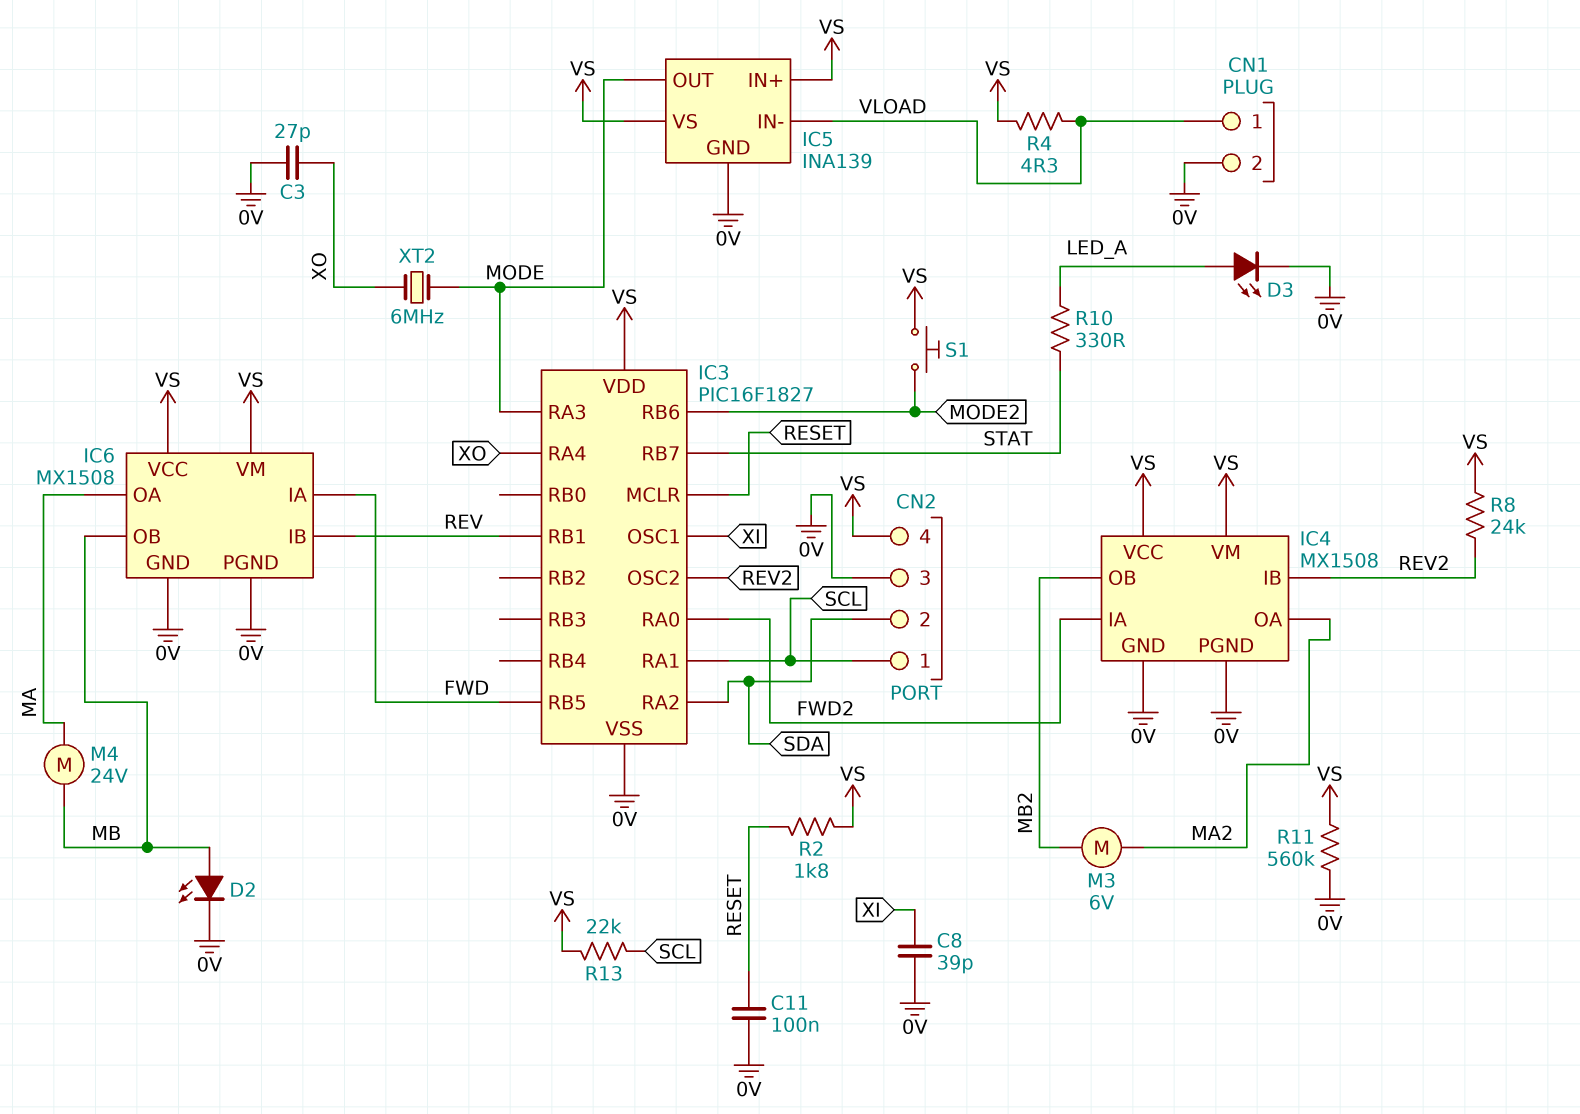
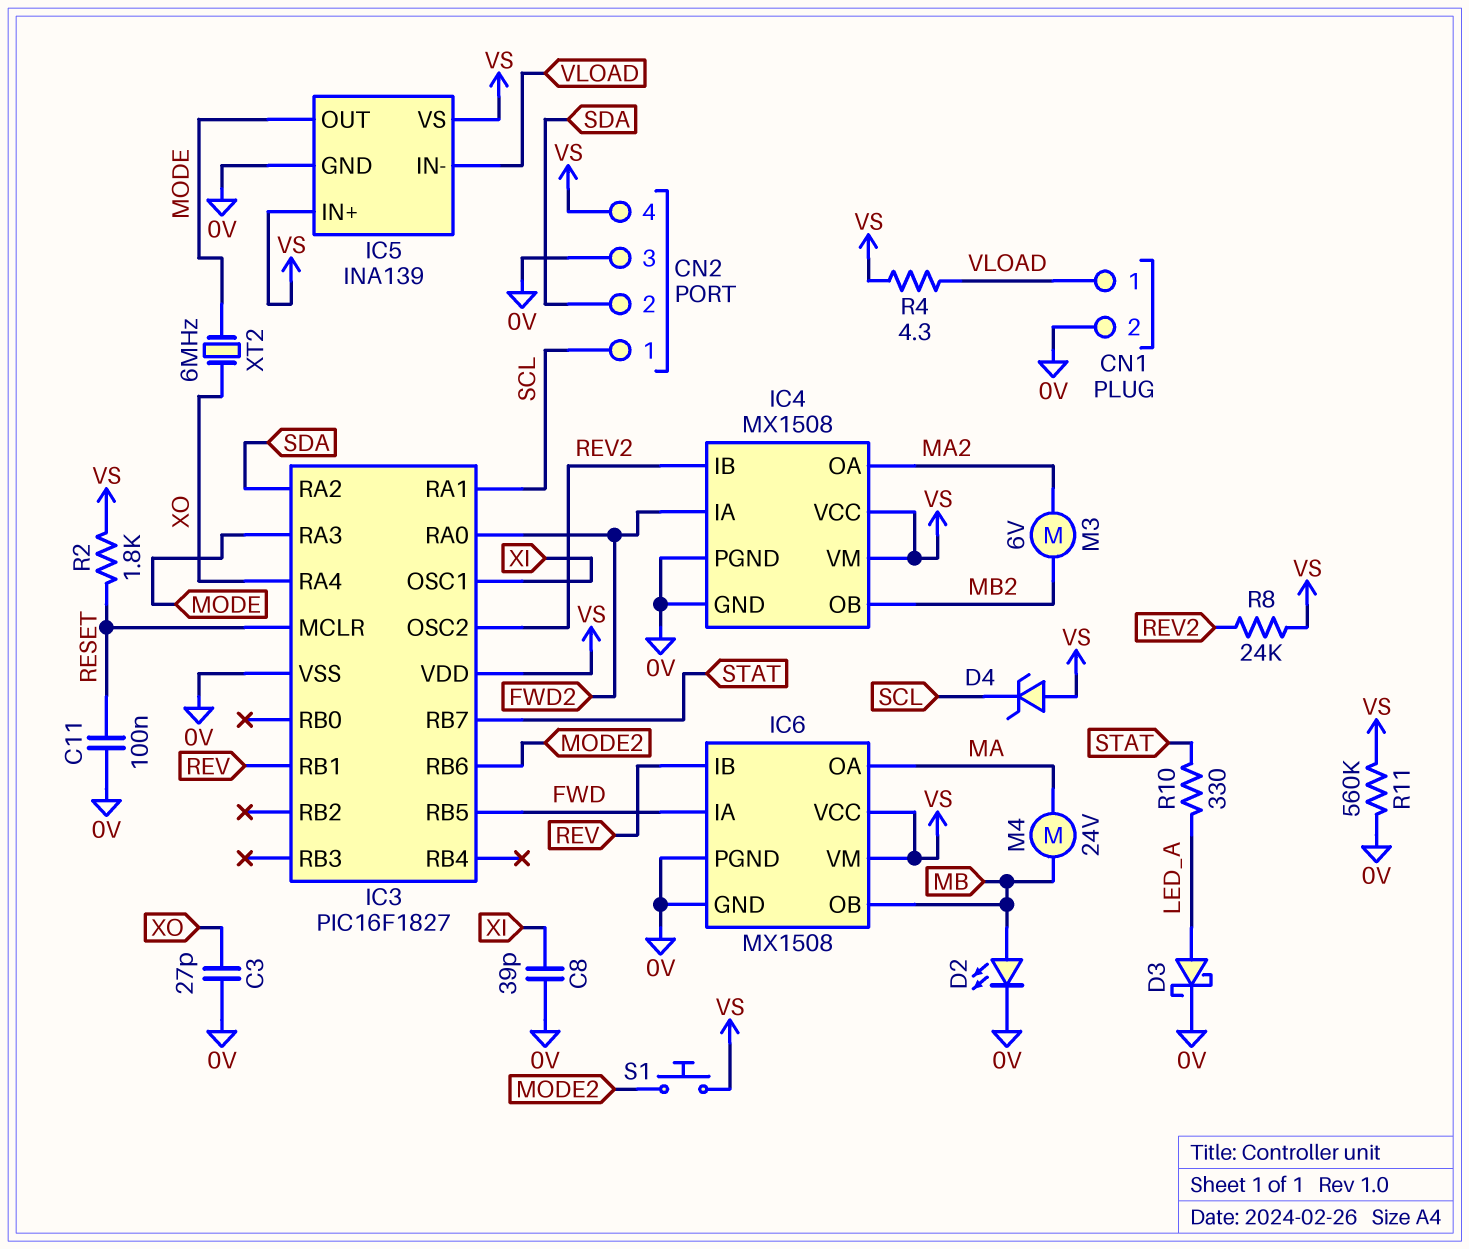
D3: LED (A LED_A, K 0V) -> schottky (A LED_A, K 0V)
D4: none -> zener (A VS, K SCL)
R13: 22k (SCL, VS) -> none

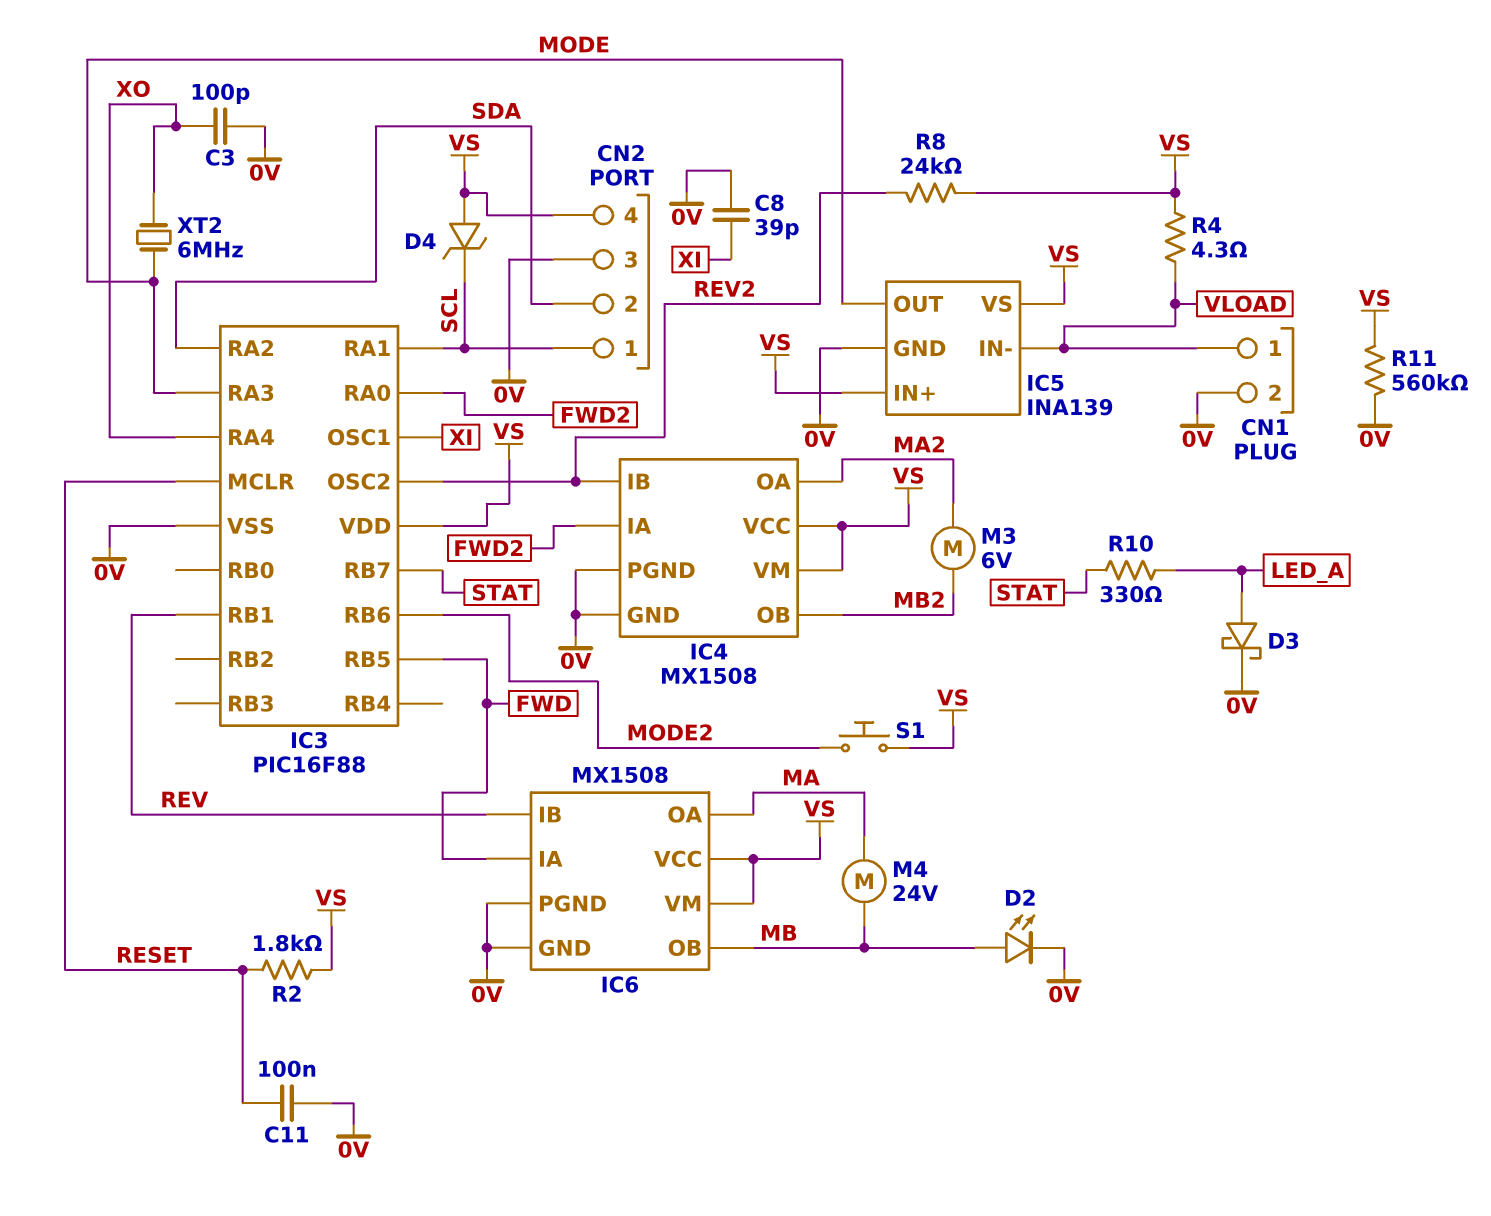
C3: 27pF (0V, XO) -> 100pF (0V, XO)
IC3: PIC16F1827 -> PIC16F88

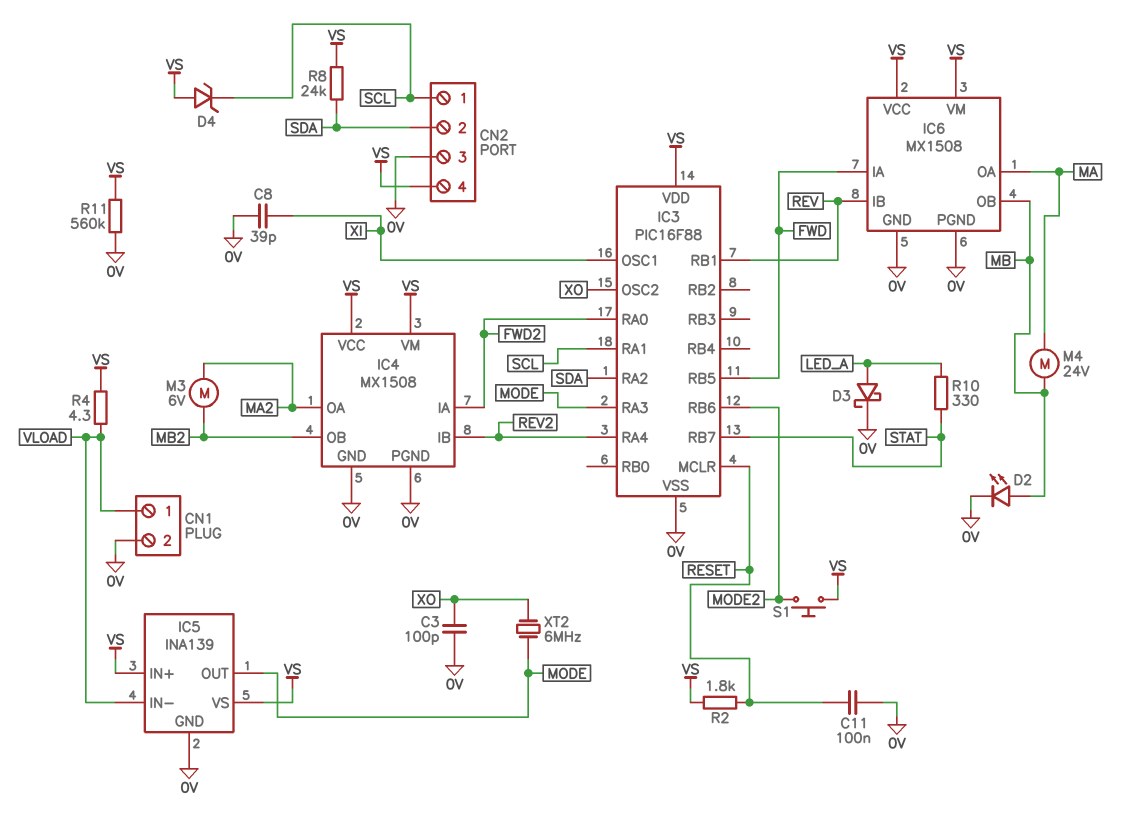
IC3 pin OSC2: REV2 -> XO
IC3 pin RA4: XO -> REV2
R8: 24k (REV2, VS) -> 24k (SDA, VS)

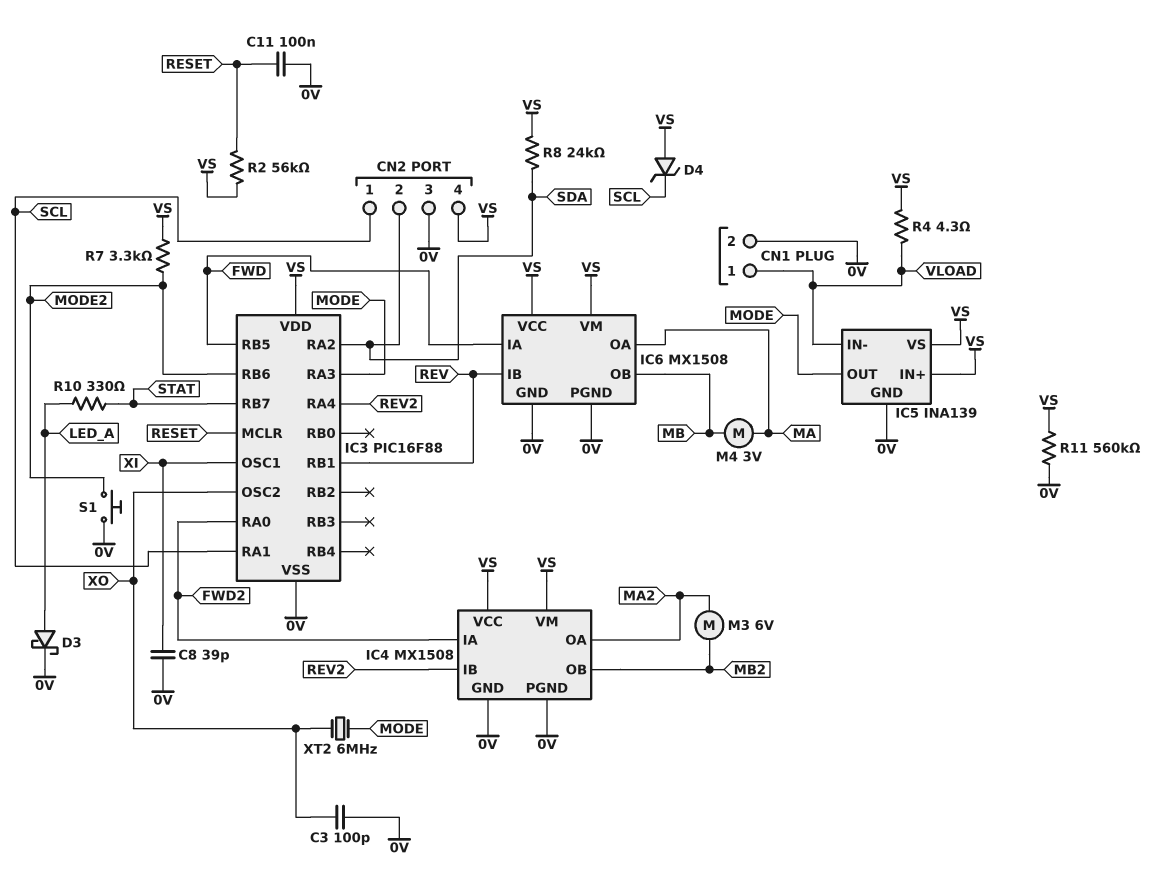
D2: LED (A MB, K 0V) -> none
M4: motor 24V (MA, MB) -> motor 3V (MA, MB)
R2: 1.8k (RESET, VS) -> 56k (RESET, VS)
R7: none -> 3.3k (MODE2, VS)
S1: button (MODE2, VS) -> button (0V, MODE2)

